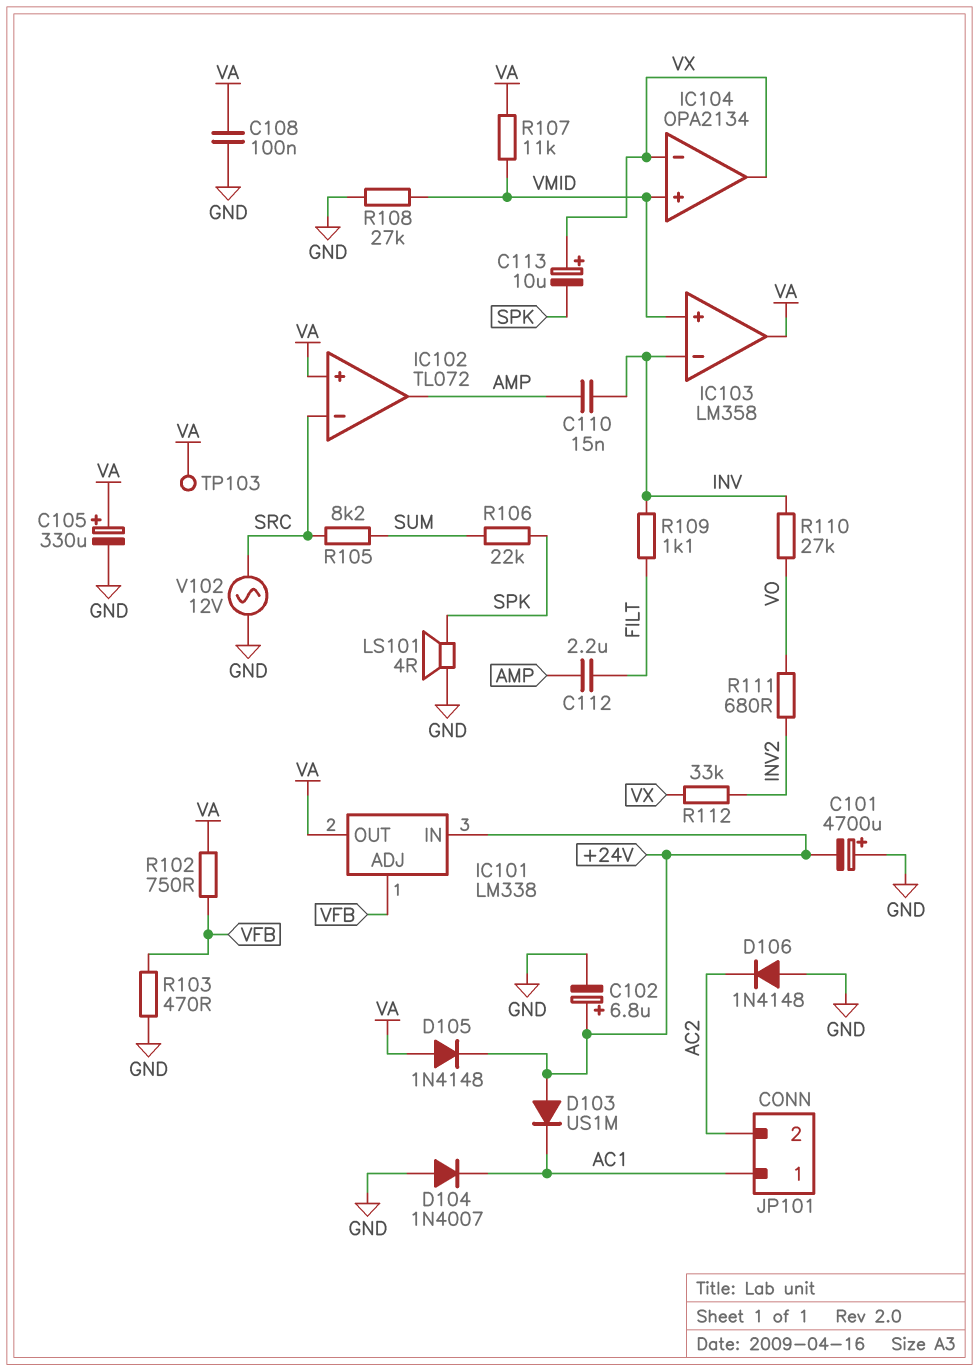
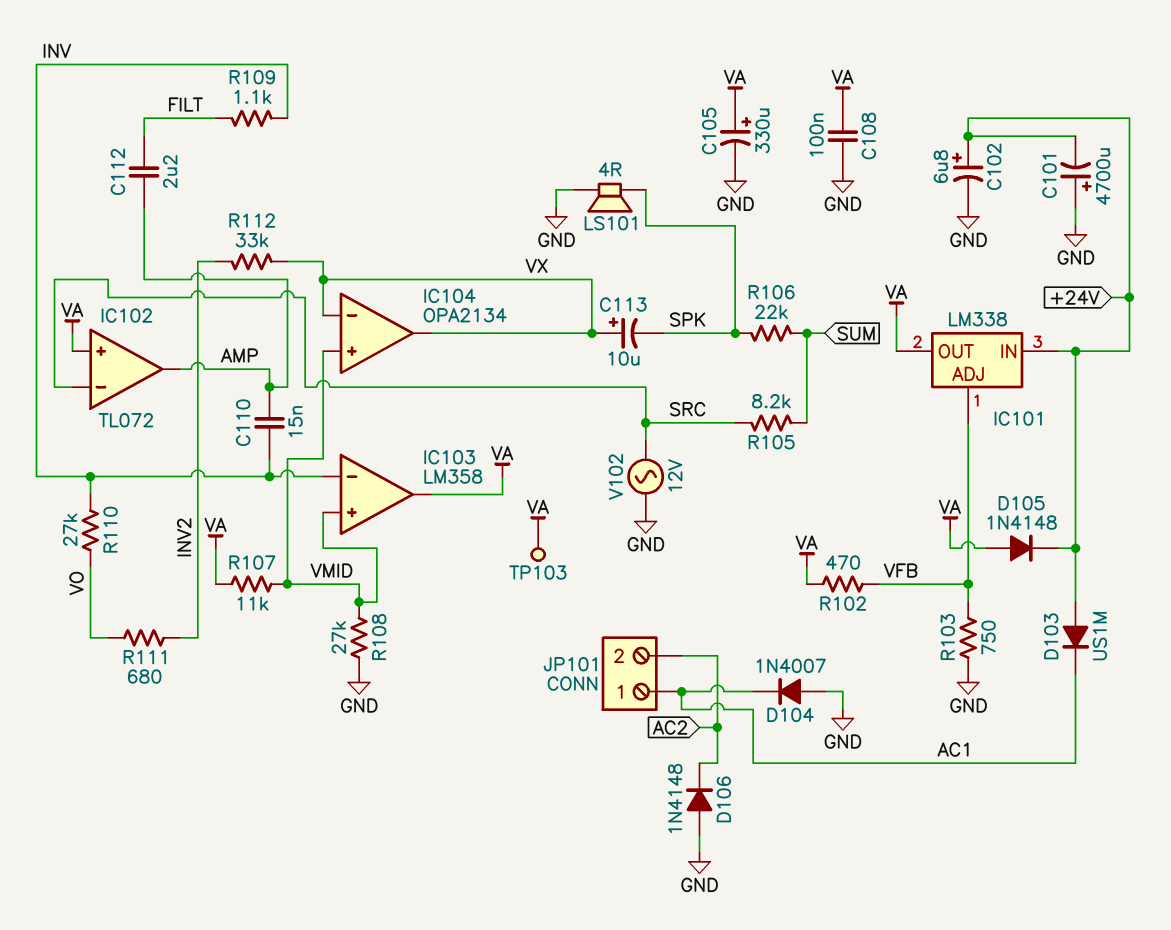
R102: 750 (VA, VFB) -> 470 (VA, VFB)
R103: 470 (GND, VFB) -> 750 (GND, VFB)

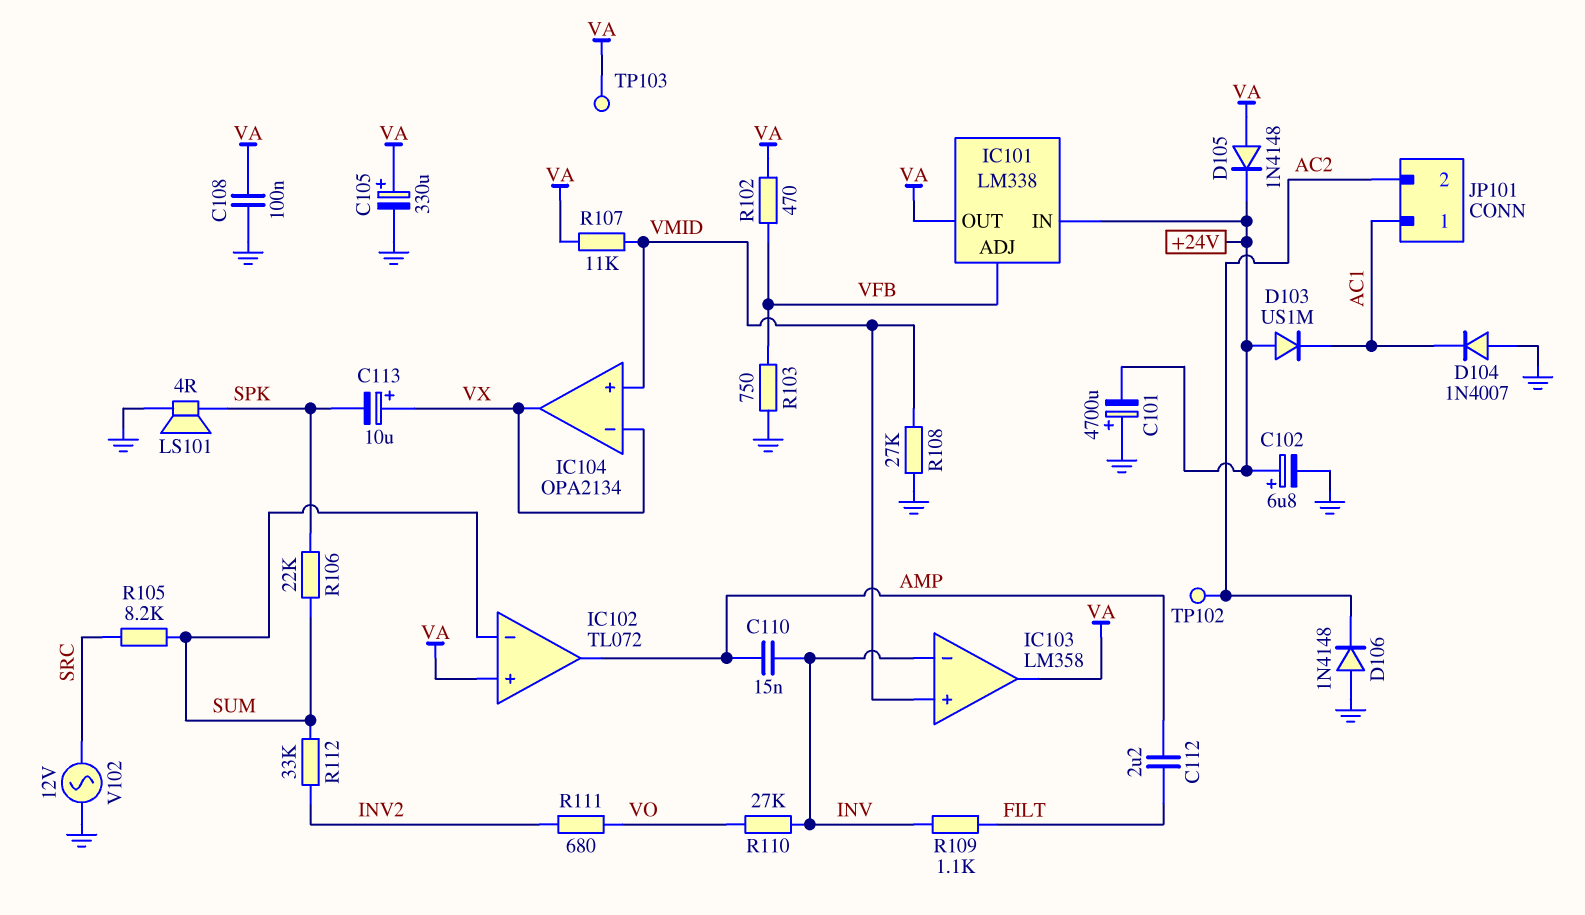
IC102 pin in-: SRC -> SUM
R112: 33k (INV2, VX) -> 33k (INV2, SUM)
TP102: none -> test point (AC2)

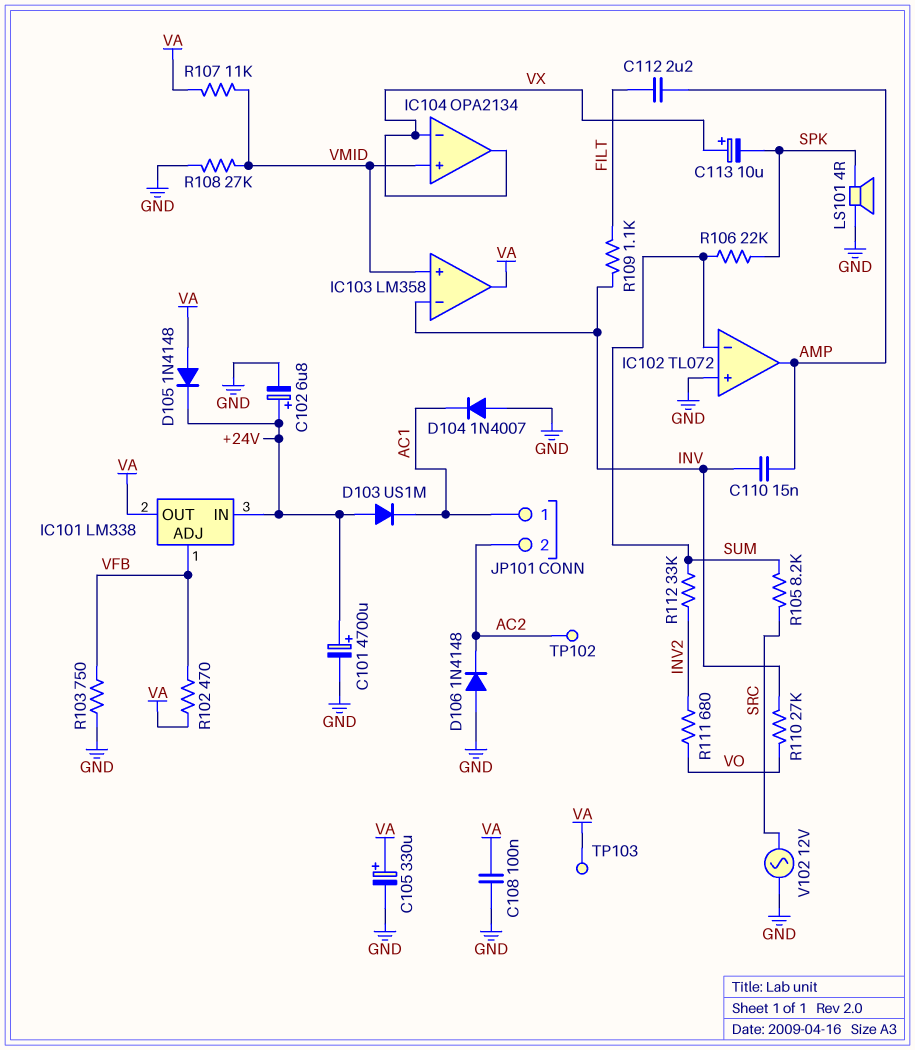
C101: 4700uF (plus GND, minus +24V) -> 4700uF (plus +24V, minus GND)
IC102 pin in+: VA -> GND

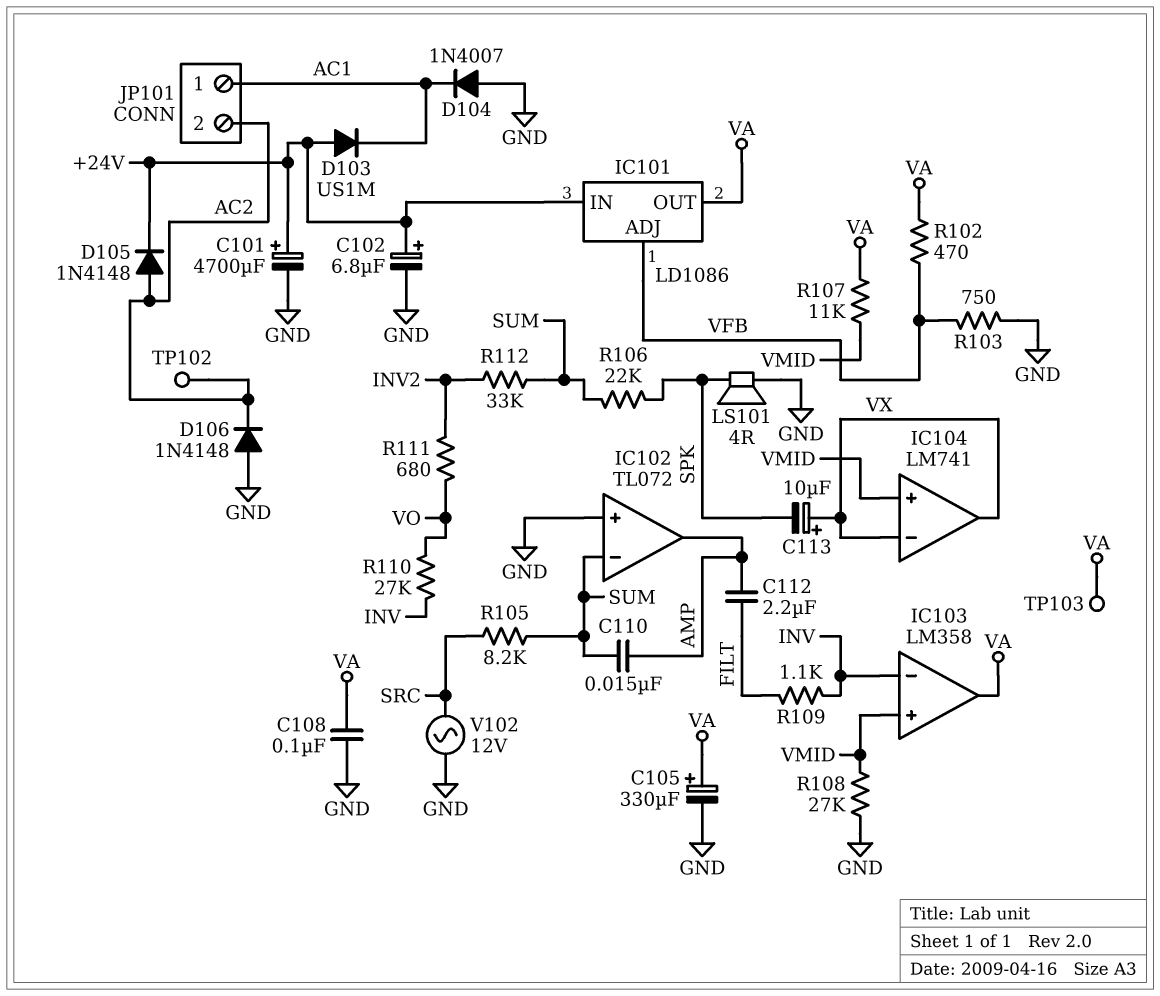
C110: 15nF (AMP, INV) -> 15nF (AMP, SUM)
D105: diode 1N4148 (A VA, K +24V) -> diode 1N4148 (A AC2, K +24V)
IC101: LM338 -> LD1086
IC104: OPA2134 -> LM741

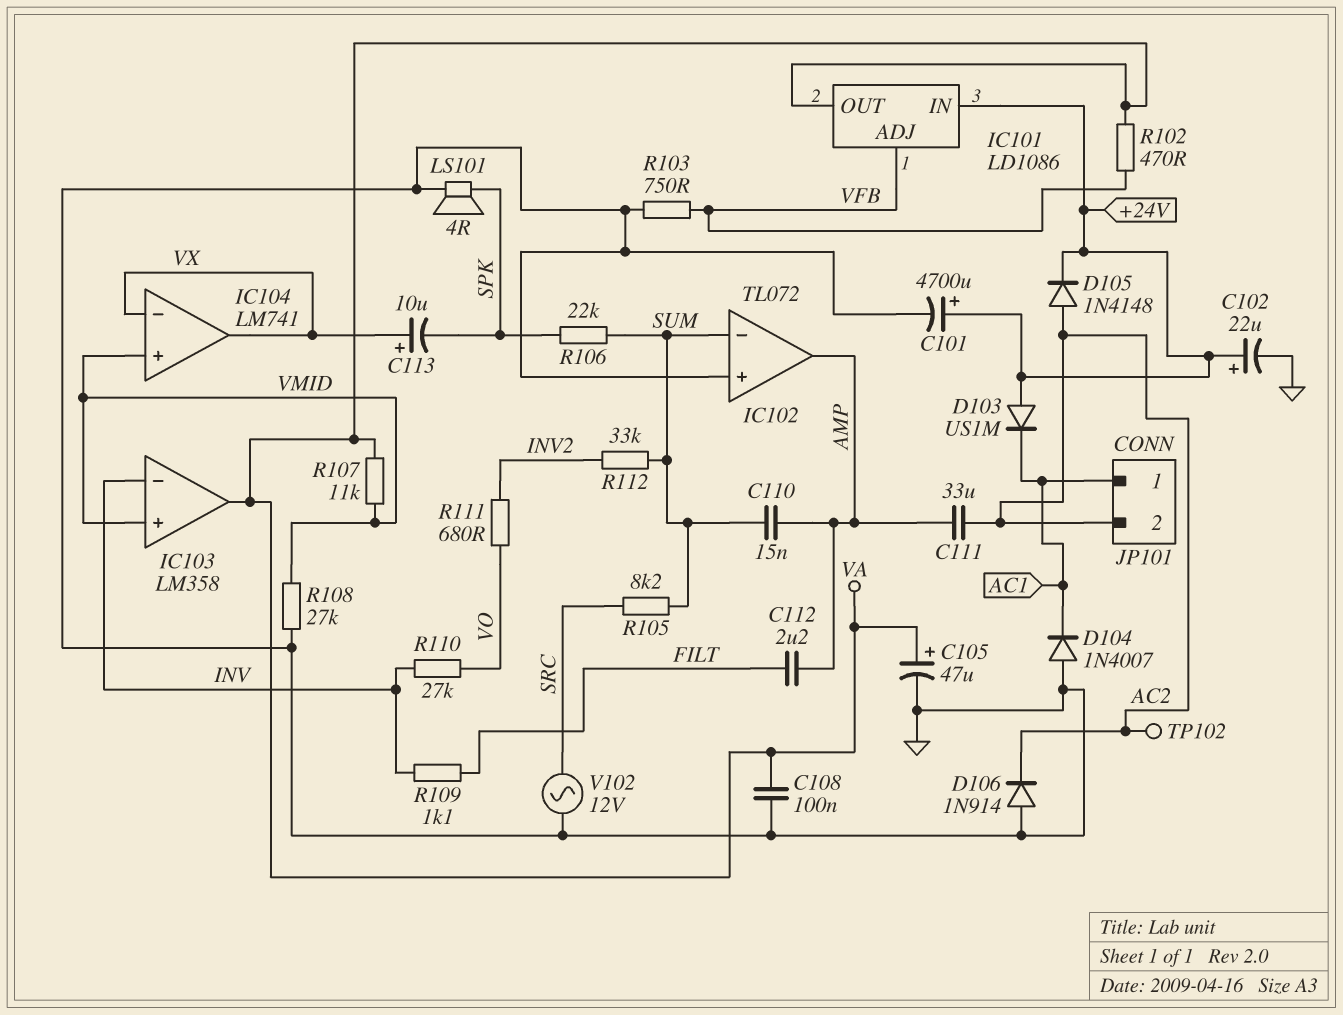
C102: 6.8uF (plus +24V, minus GND) -> 22uF (plus +24V, minus GND)
C105: 330uF (plus VA, minus GND) -> 47uF (plus VA, minus GND)
C111: none -> 33uF (AC2, AMP)
D106: diode 1N4148 (A GND, K AC2) -> diode 1N914 (A GND, K AC2)
TP103: test point (VA) -> none

